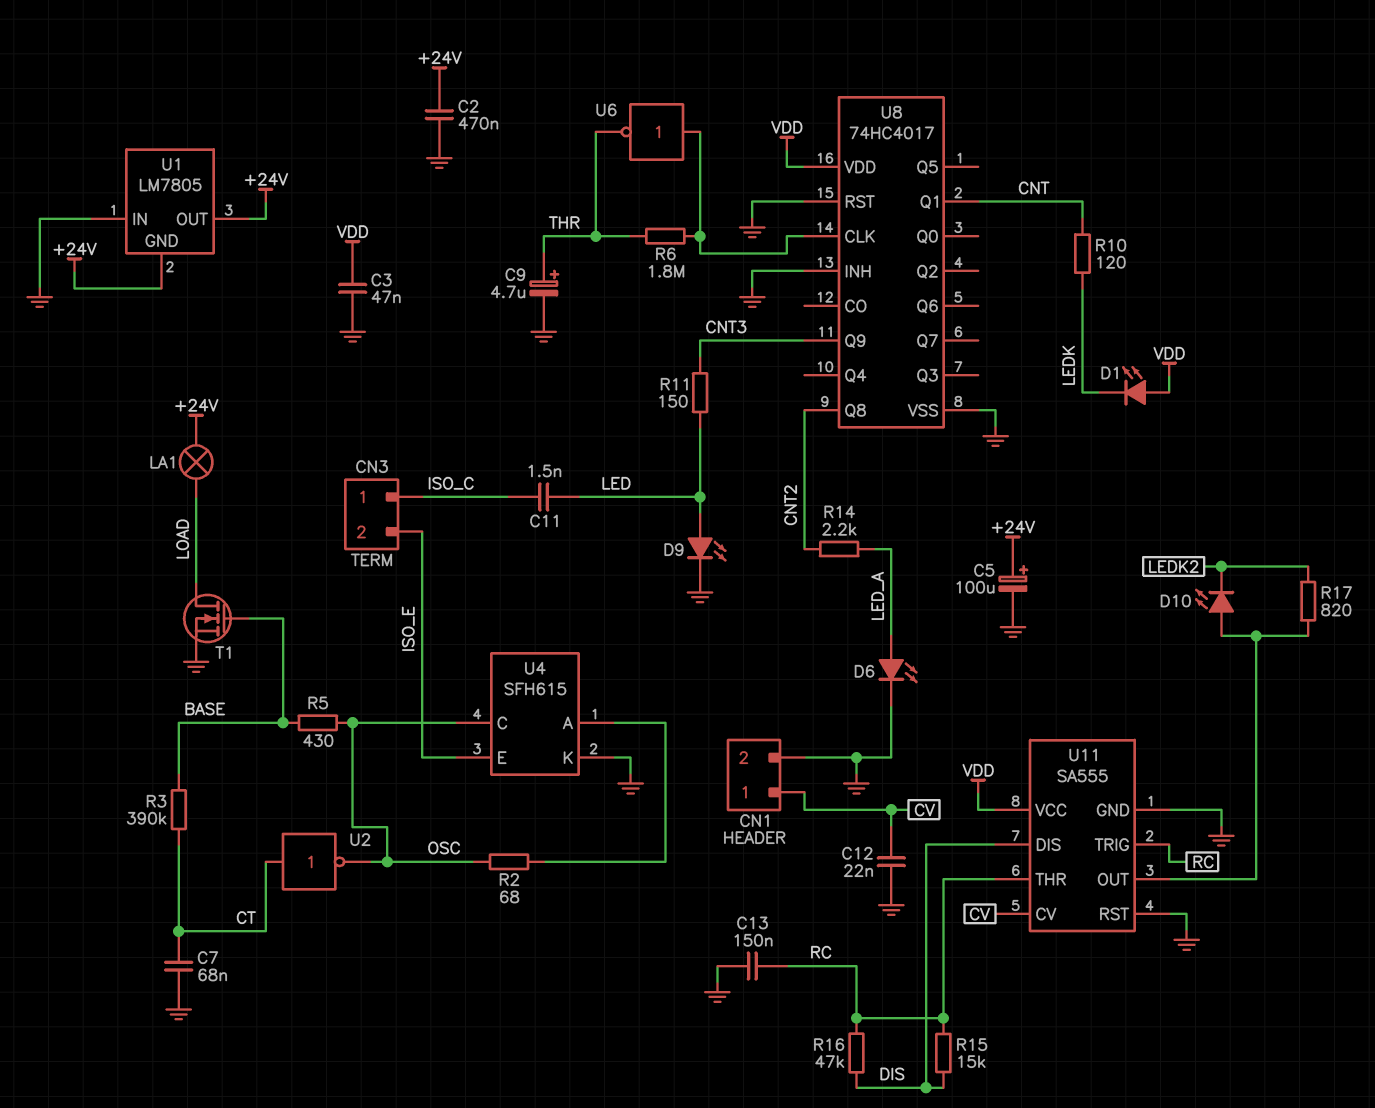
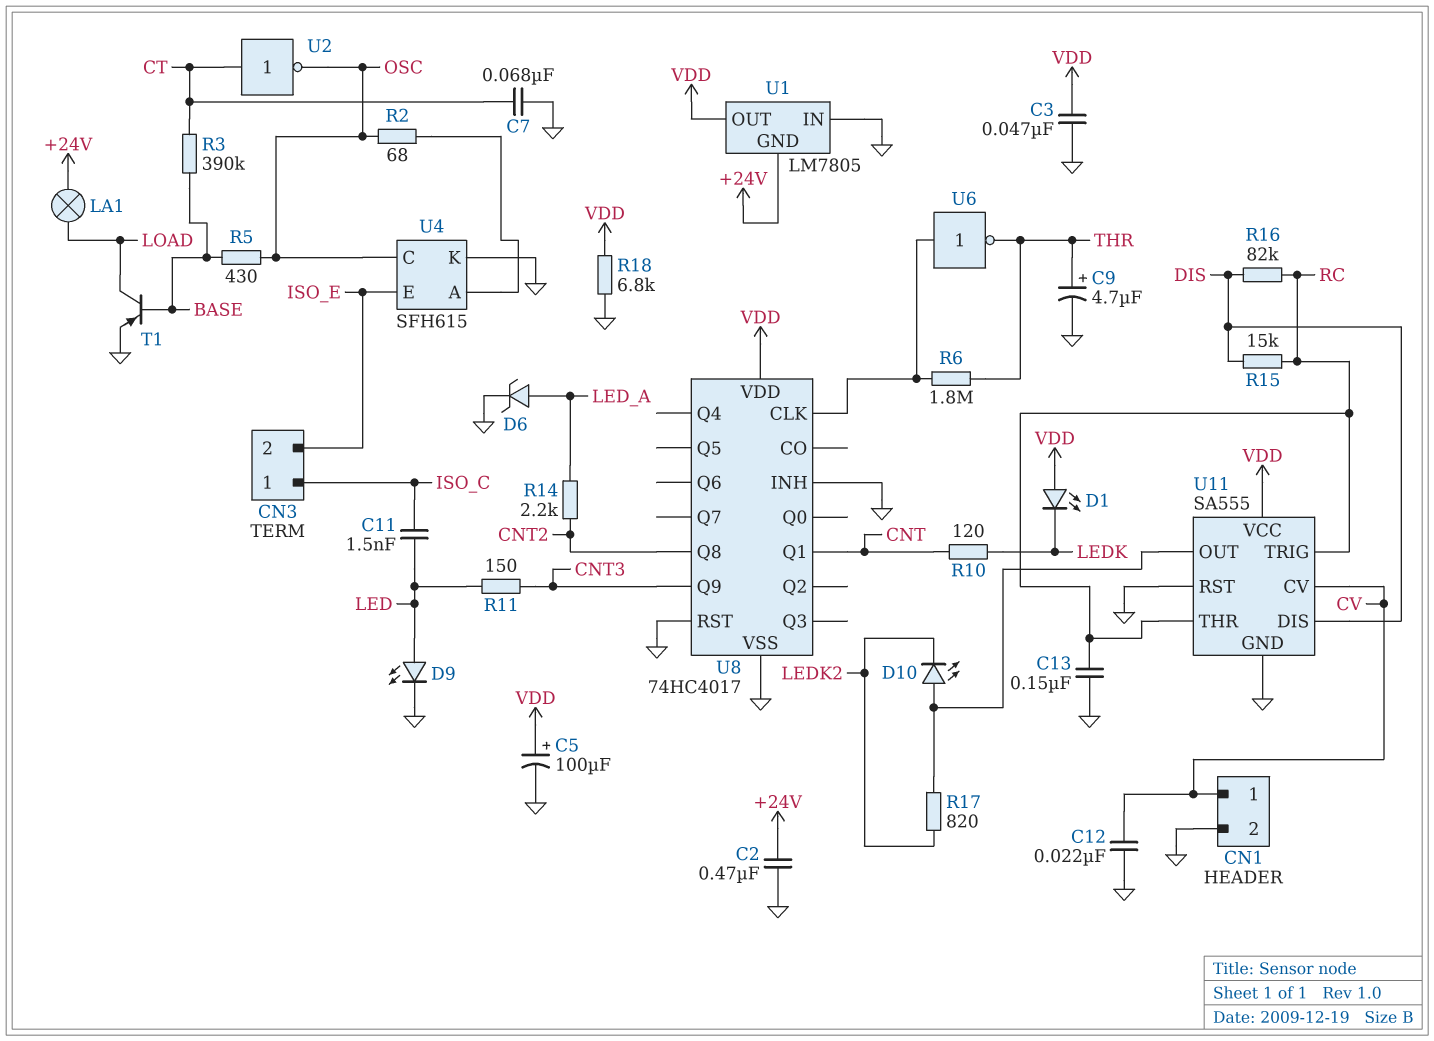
C5: 100uF (plus +24V, minus GND) -> 100uF (plus VDD, minus GND)
D6: LED (A LED_A, K GND) -> zener (A LED_A, K GND)
R16: 47k (DIS, RC) -> 82k (DIS, RC)
R18: none -> 6.8k (GND, VDD)
T1: NMOS (G BASE, D LOAD, S GND) -> PNP (B BASE, C LOAD, E GND)
U1 pin OUT: +24V -> VDD

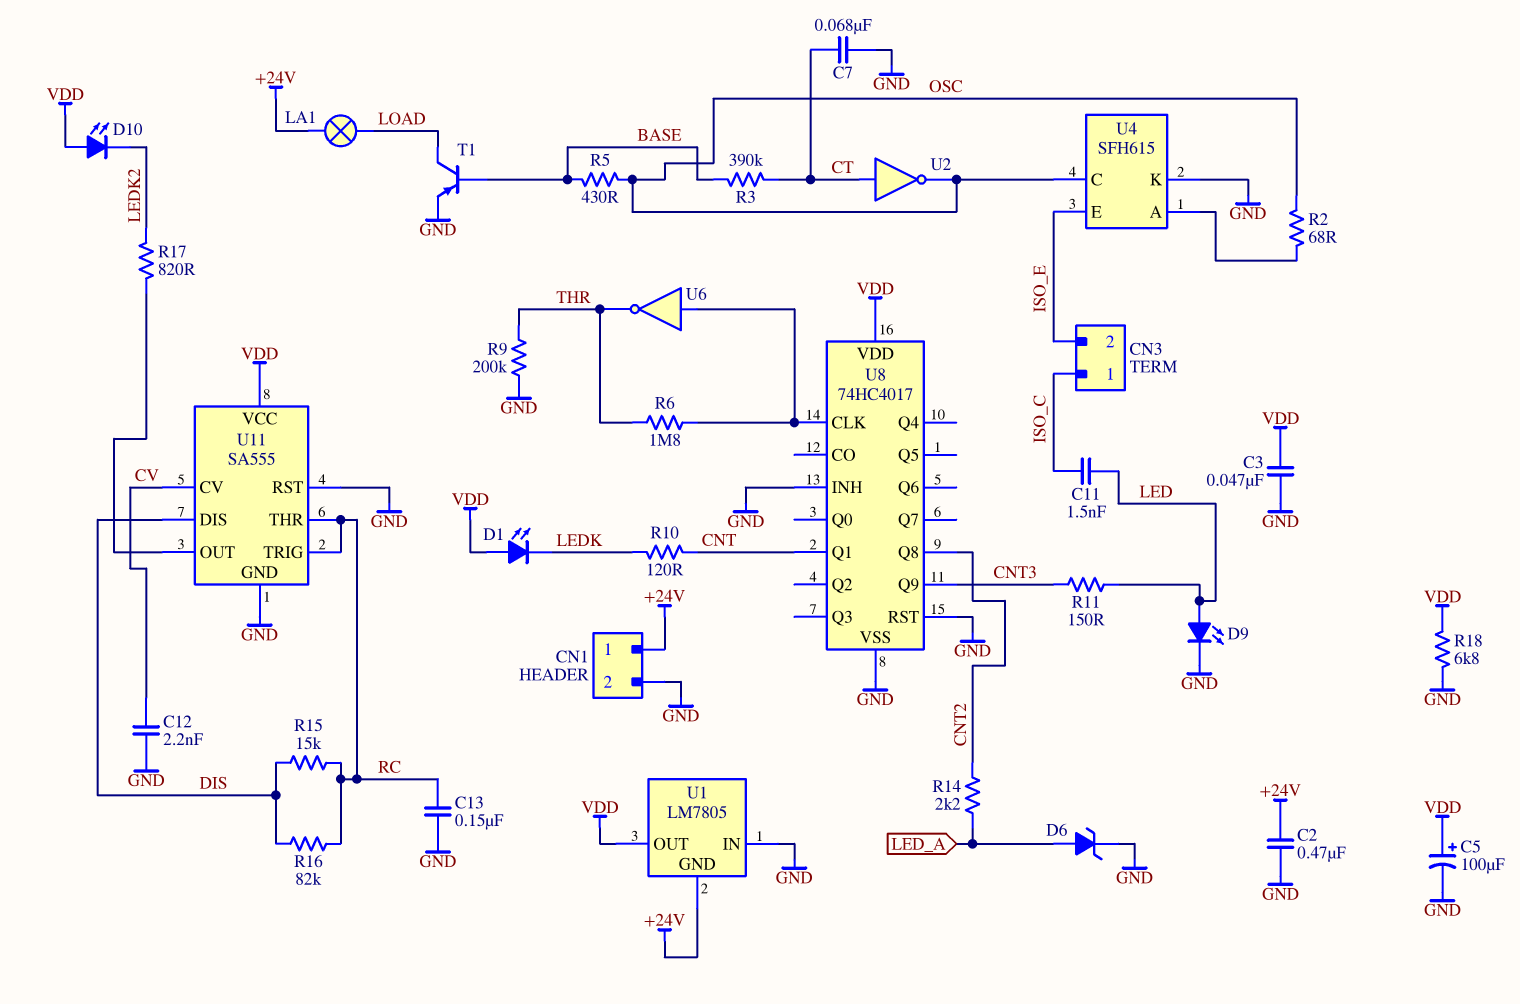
C9: 4.7uF (plus THR, minus GND) -> none
C12: 22nF (CV, GND) -> 2.2nF (CV, GND)
CN1 pin 1: CV -> +24V
D10: LED (A U11/OUT, K LEDK2) -> LED (A VDD, K LEDK2)
R9: none -> 200k (GND, THR)

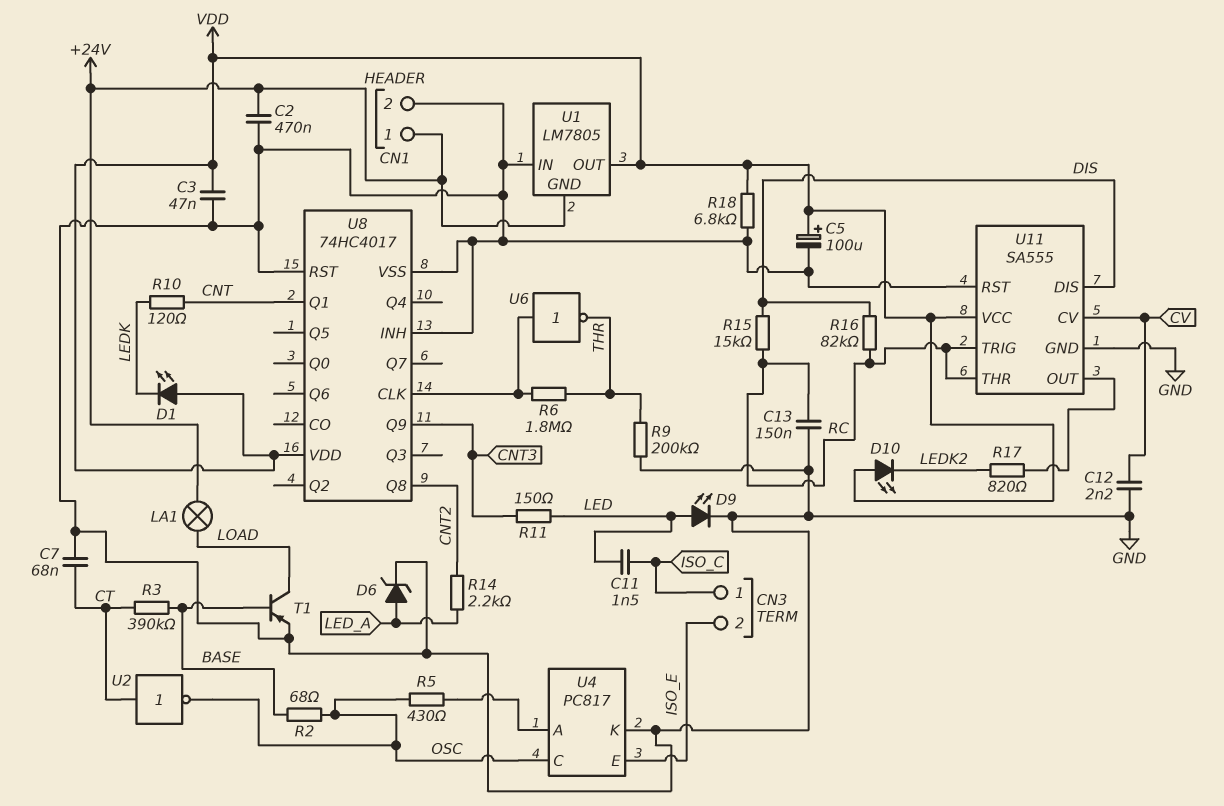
R2: 68 (OSC, U4/A) -> 68 (BASE, OSC)
R5: 430 (BASE, OSC) -> 430 (OSC, U4/A)
U4: SFH615 -> PC817

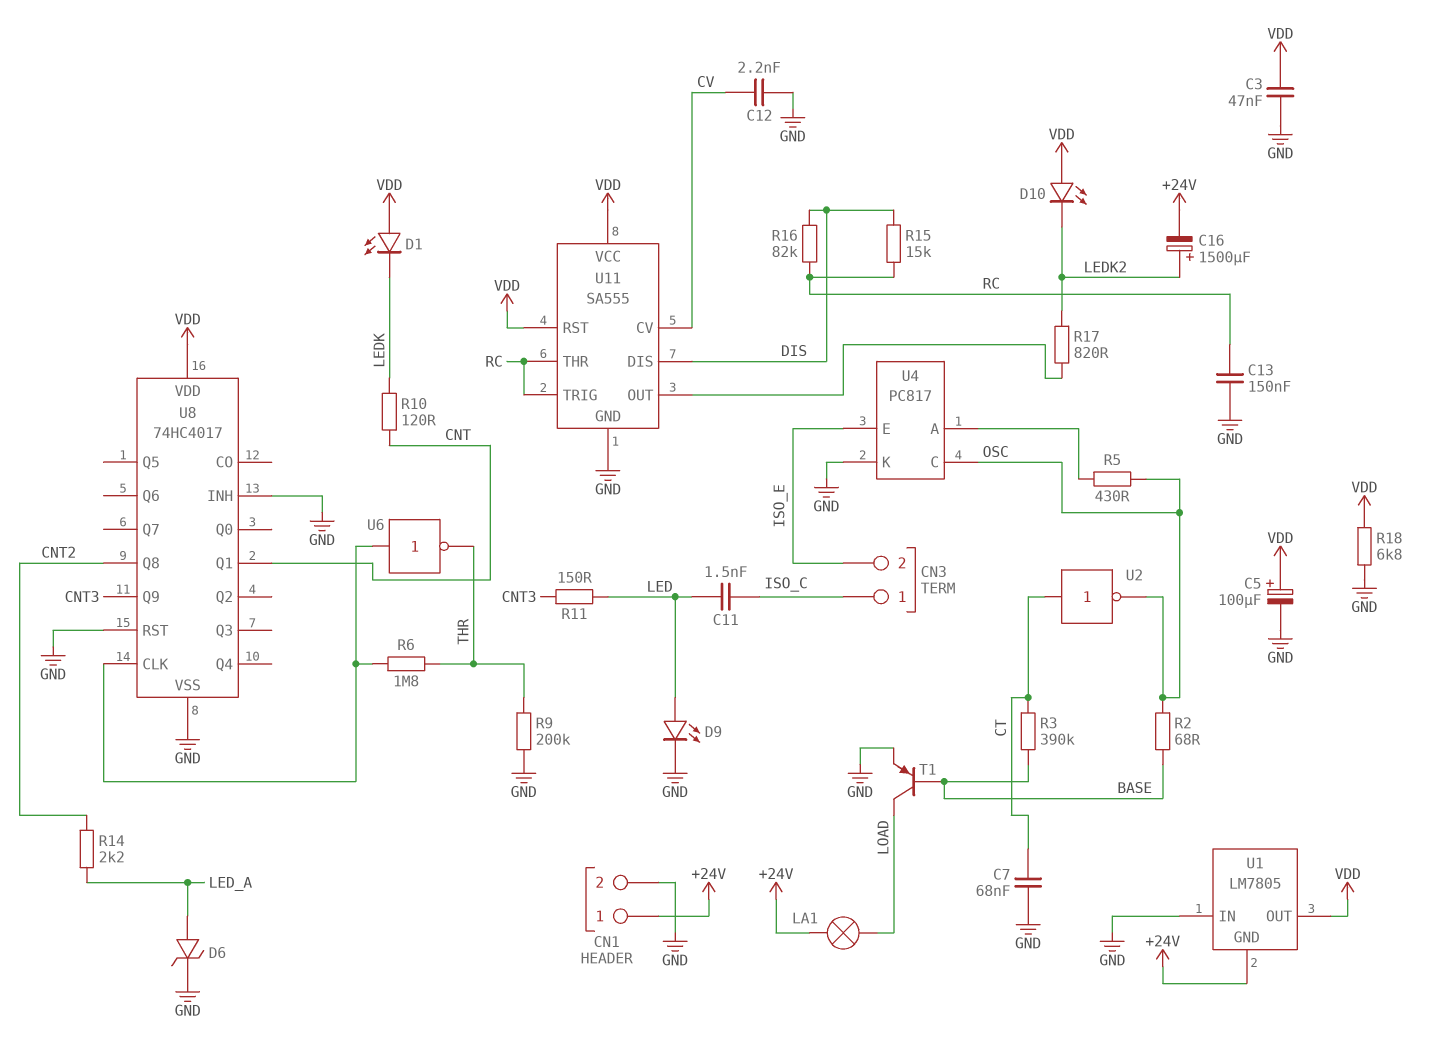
C2: 470nF (+24V, GND) -> none
C16: none -> 1500uF (plus LEDK2, minus +24V)
U11 pin RST: GND -> VDD

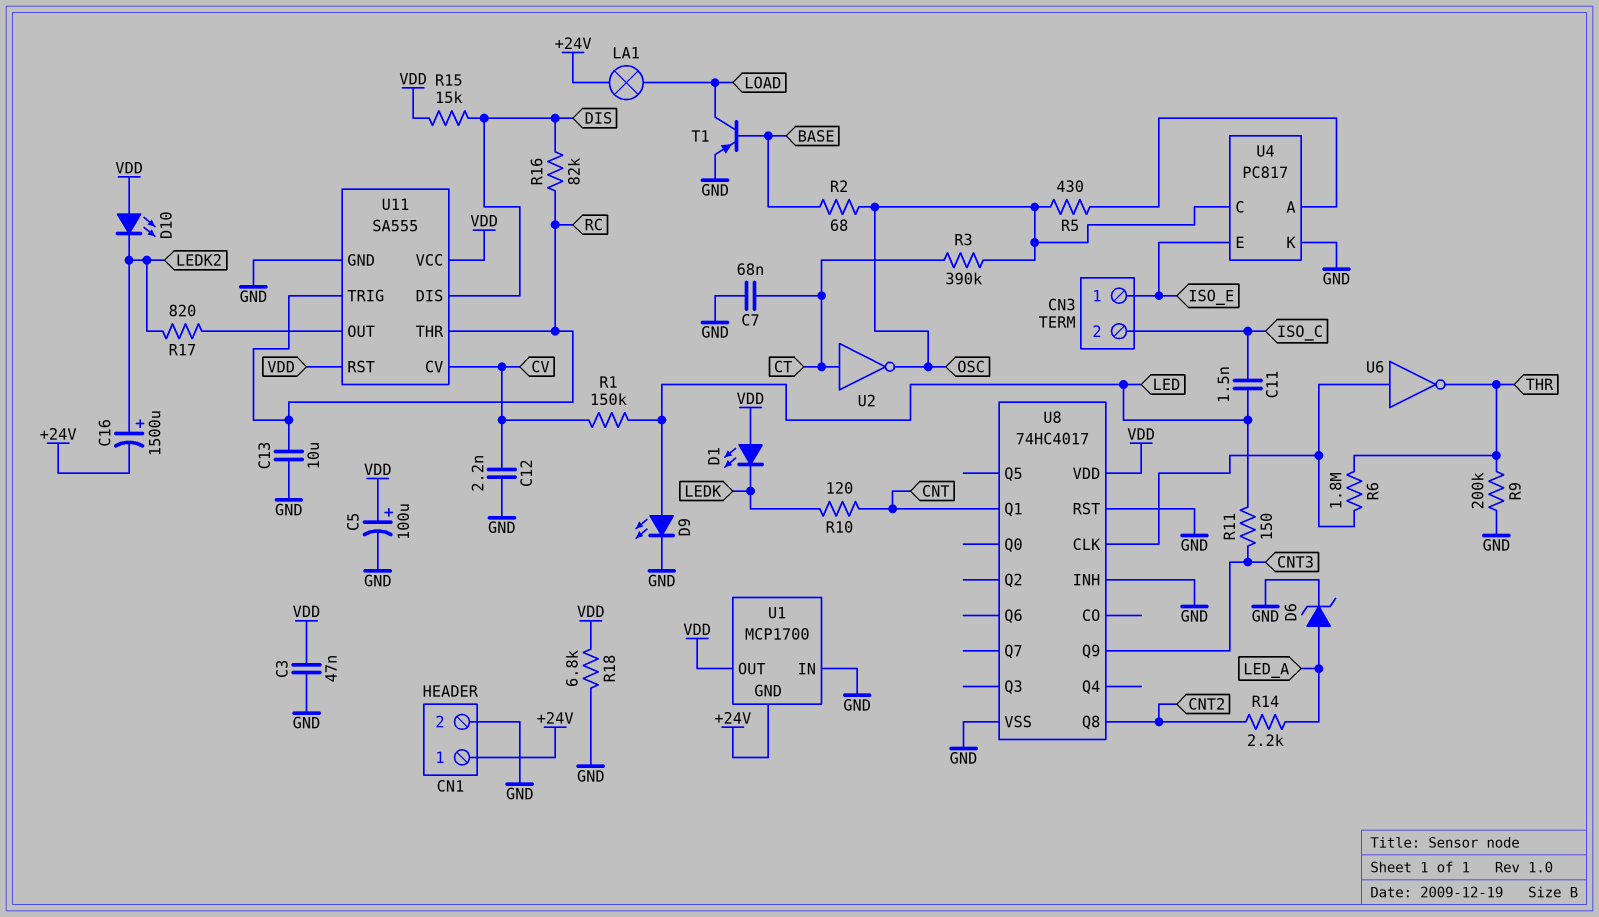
C13: 150nF (GND, RC) -> 10uF (GND, RC)
CN3 pin 1: ISO_C -> ISO_E
CN3 pin 2: ISO_E -> ISO_C
R1: none -> 150k (CV, LED)
R3: 390k (BASE, CT) -> 390k (CT, OSC)
R15: 15k (DIS, RC) -> 15k (DIS, VDD)
U1: LM7805 -> MCP1700

